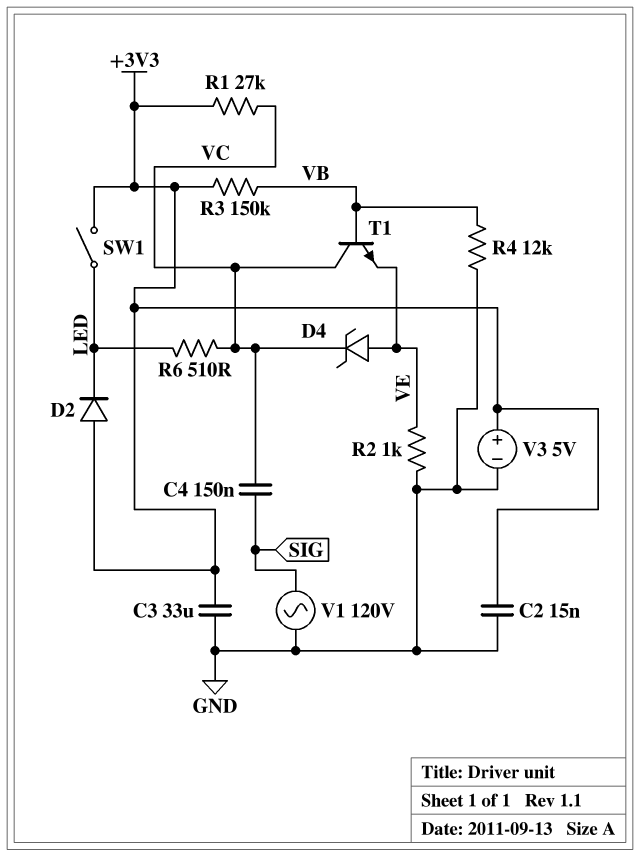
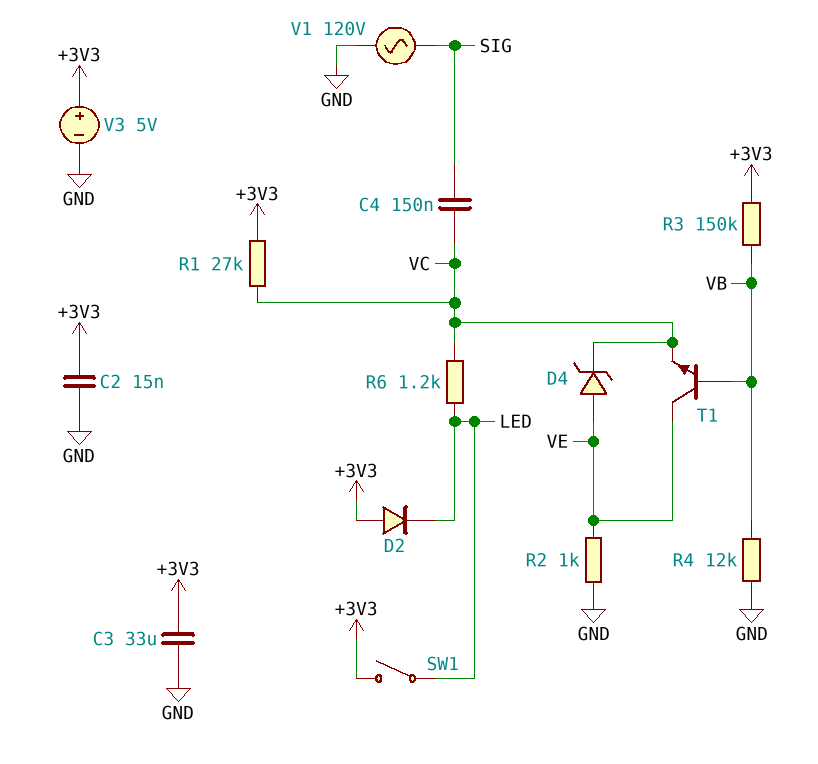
R6: 510 (LED, VC) -> 1.2k (LED, VC)
T1: NPN (B VB, C VC, E VE) -> NPN (B VB, C VE, E VC)

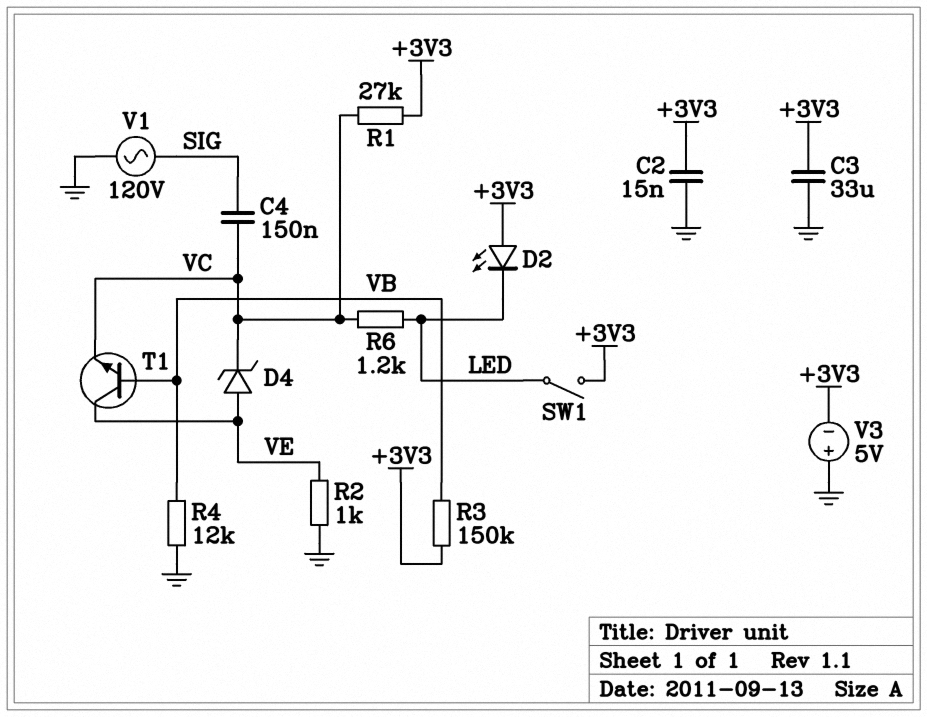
D2: diode (A +3V3, K LED) -> LED (A +3V3, K LED)
V3: 5V (plus +3V3, minus GND) -> 5V (plus GND, minus +3V3)

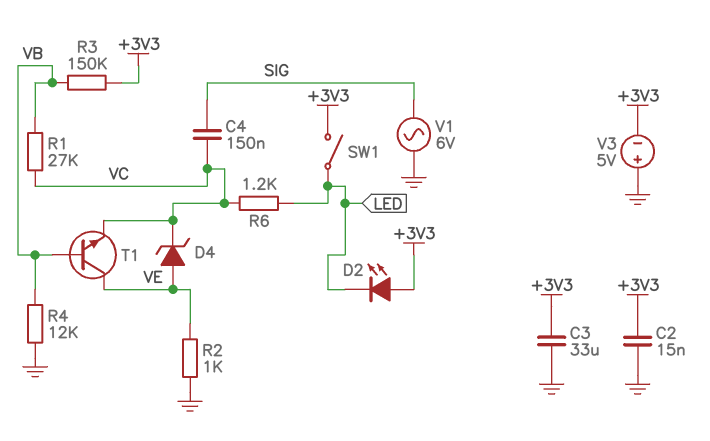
R1: 27k (+3V3, VC) -> 27k (VB, VC)
V1: AC 120V (GND, SIG) -> AC 6V (GND, SIG)

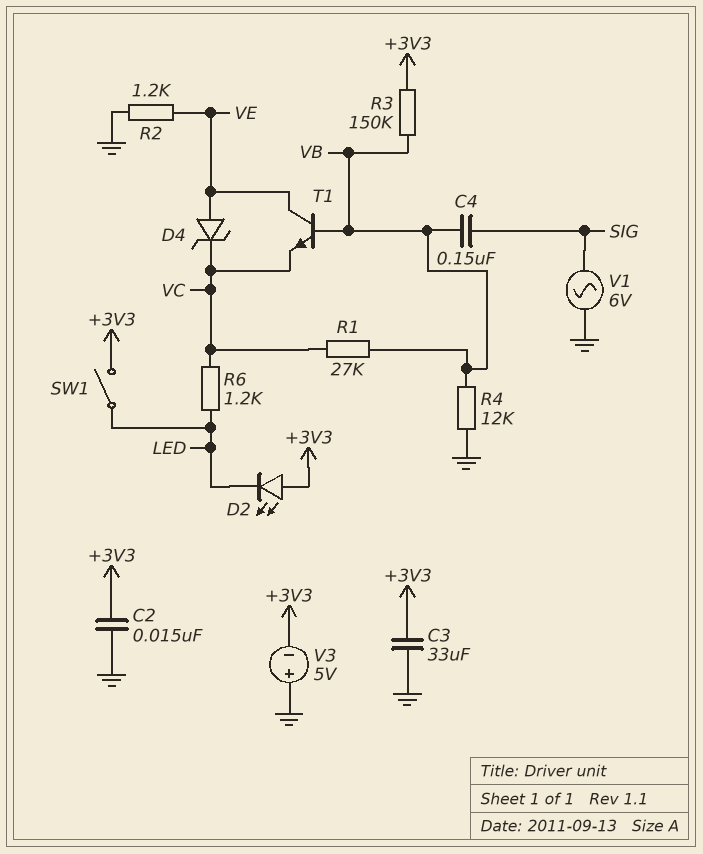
C4: 150nF (SIG, VC) -> 150nF (SIG, VB)
R2: 1k (GND, VE) -> 1.2k (GND, VE)

